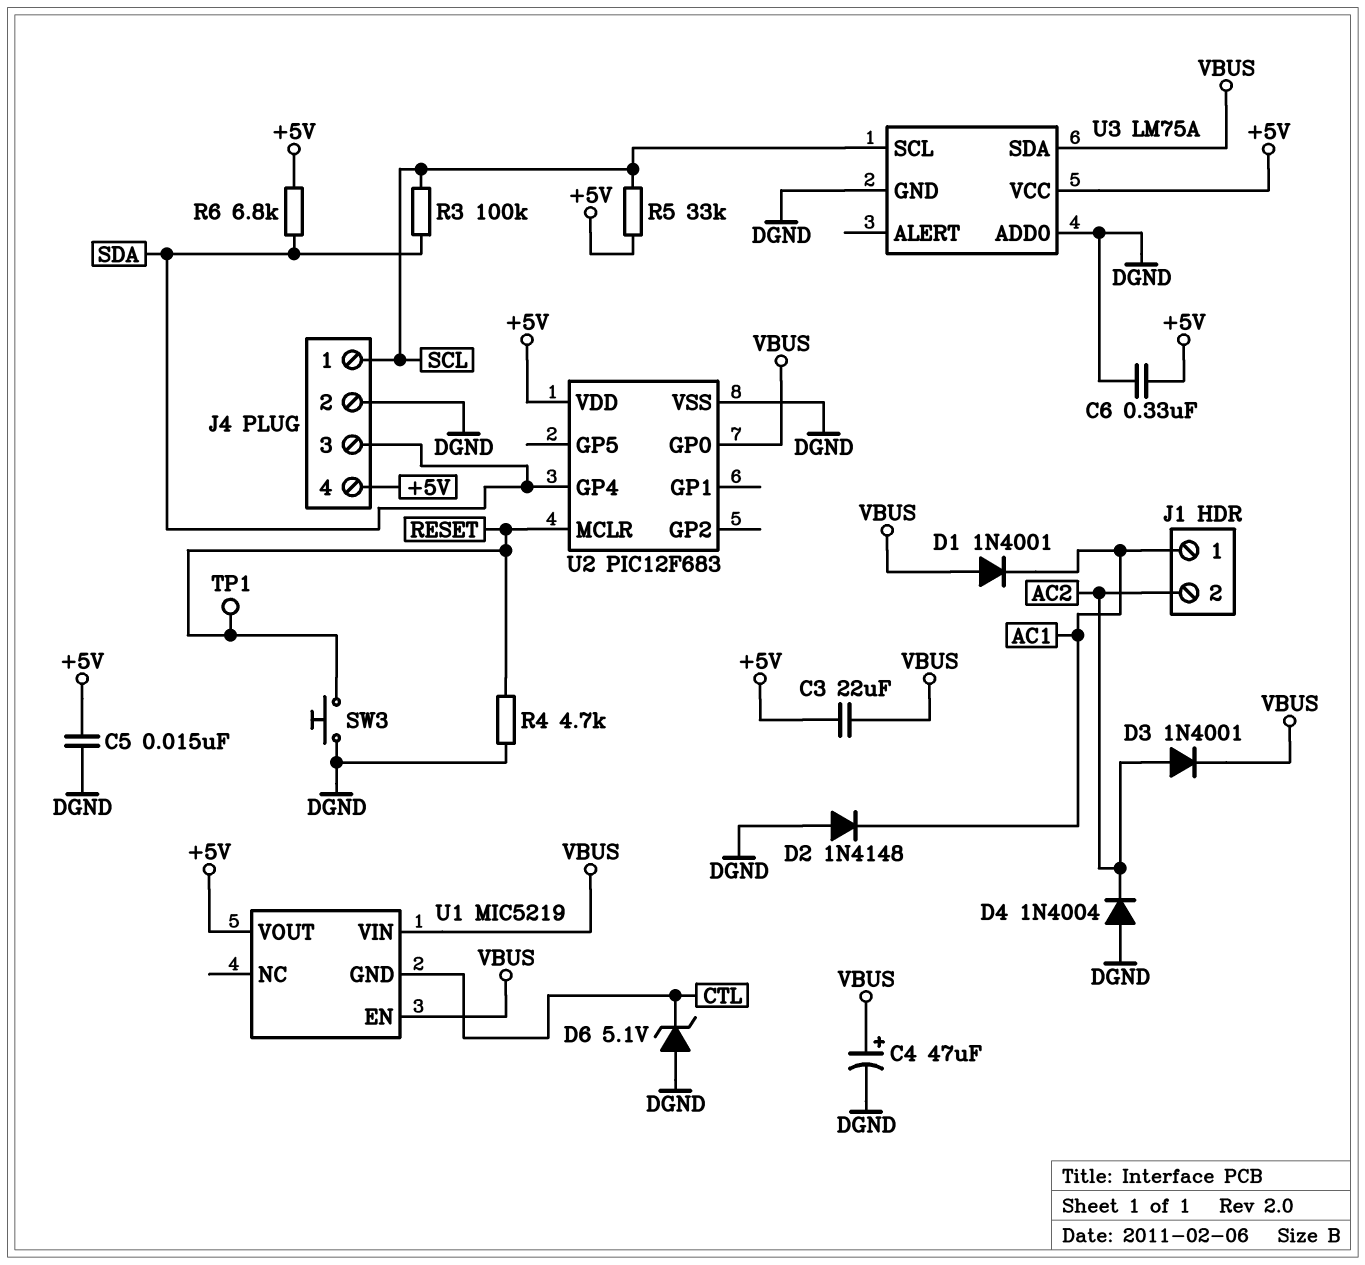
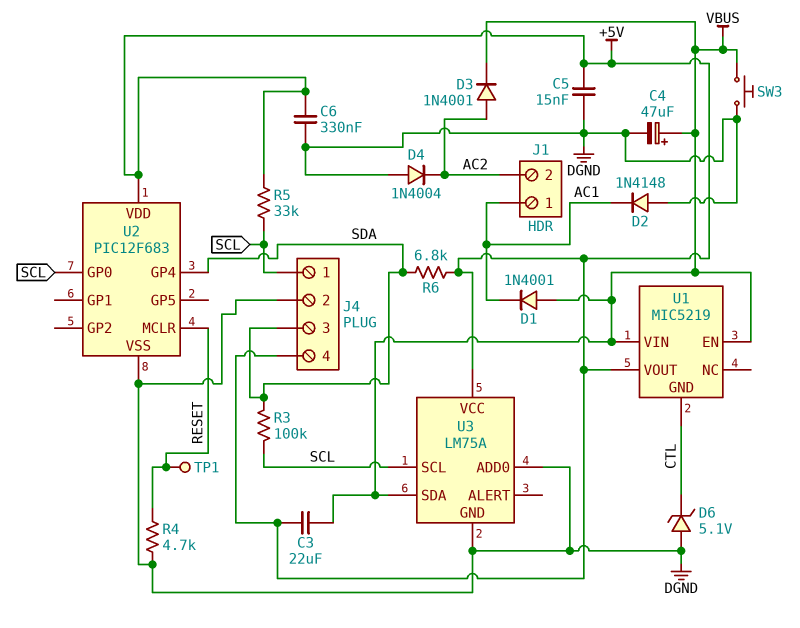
SW3: button (DGND, RESET) -> button (DGND, VBUS)
U2 pin GP0: VBUS -> SCL

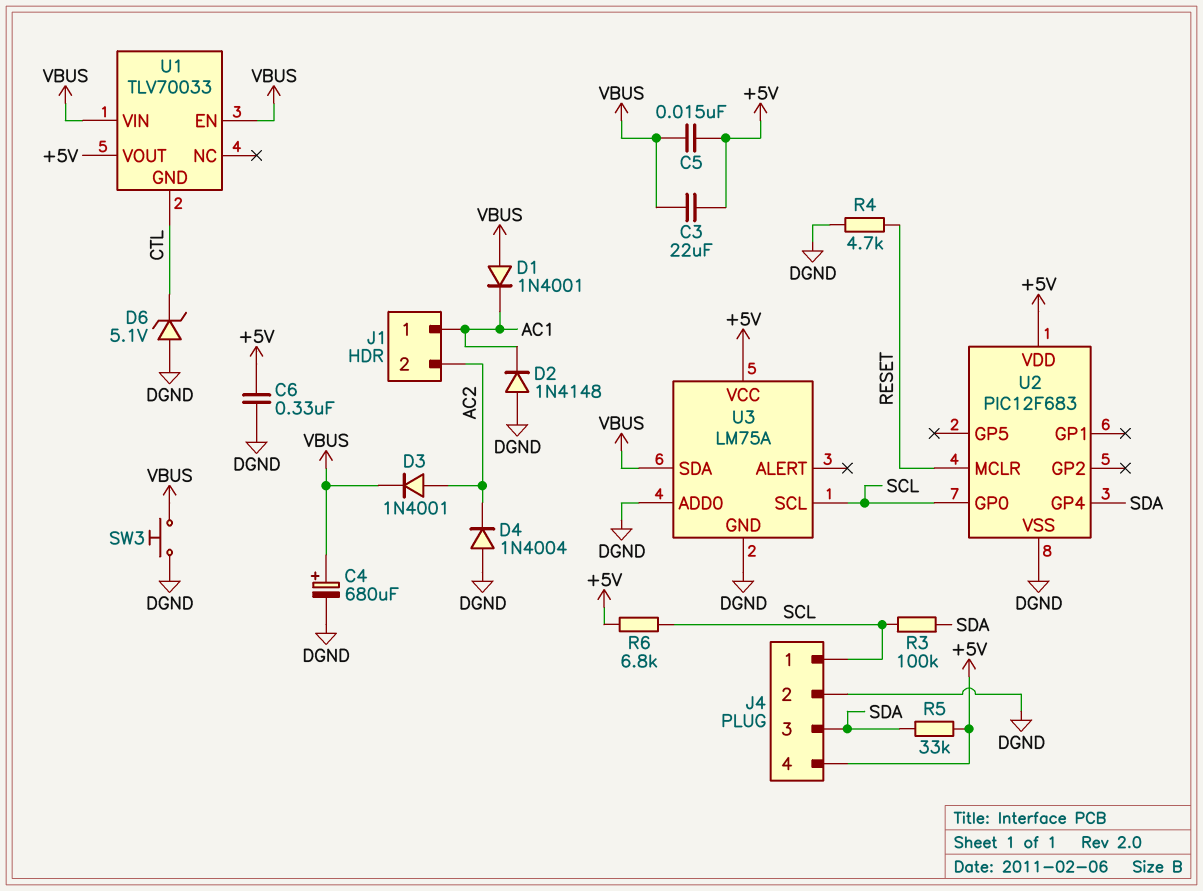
C4: 47uF (plus VBUS, minus DGND) -> 680uF (plus VBUS, minus DGND)
C5: 15nF (+5V, DGND) -> 15nF (+5V, VBUS)
R5: 33k (+5V, SCL) -> 33k (+5V, SDA)
R6: 6.8k (+5V, SDA) -> 6.8k (+5V, SCL)
TP1: test point (RESET) -> none
U1: MIC5219 -> TLV70033

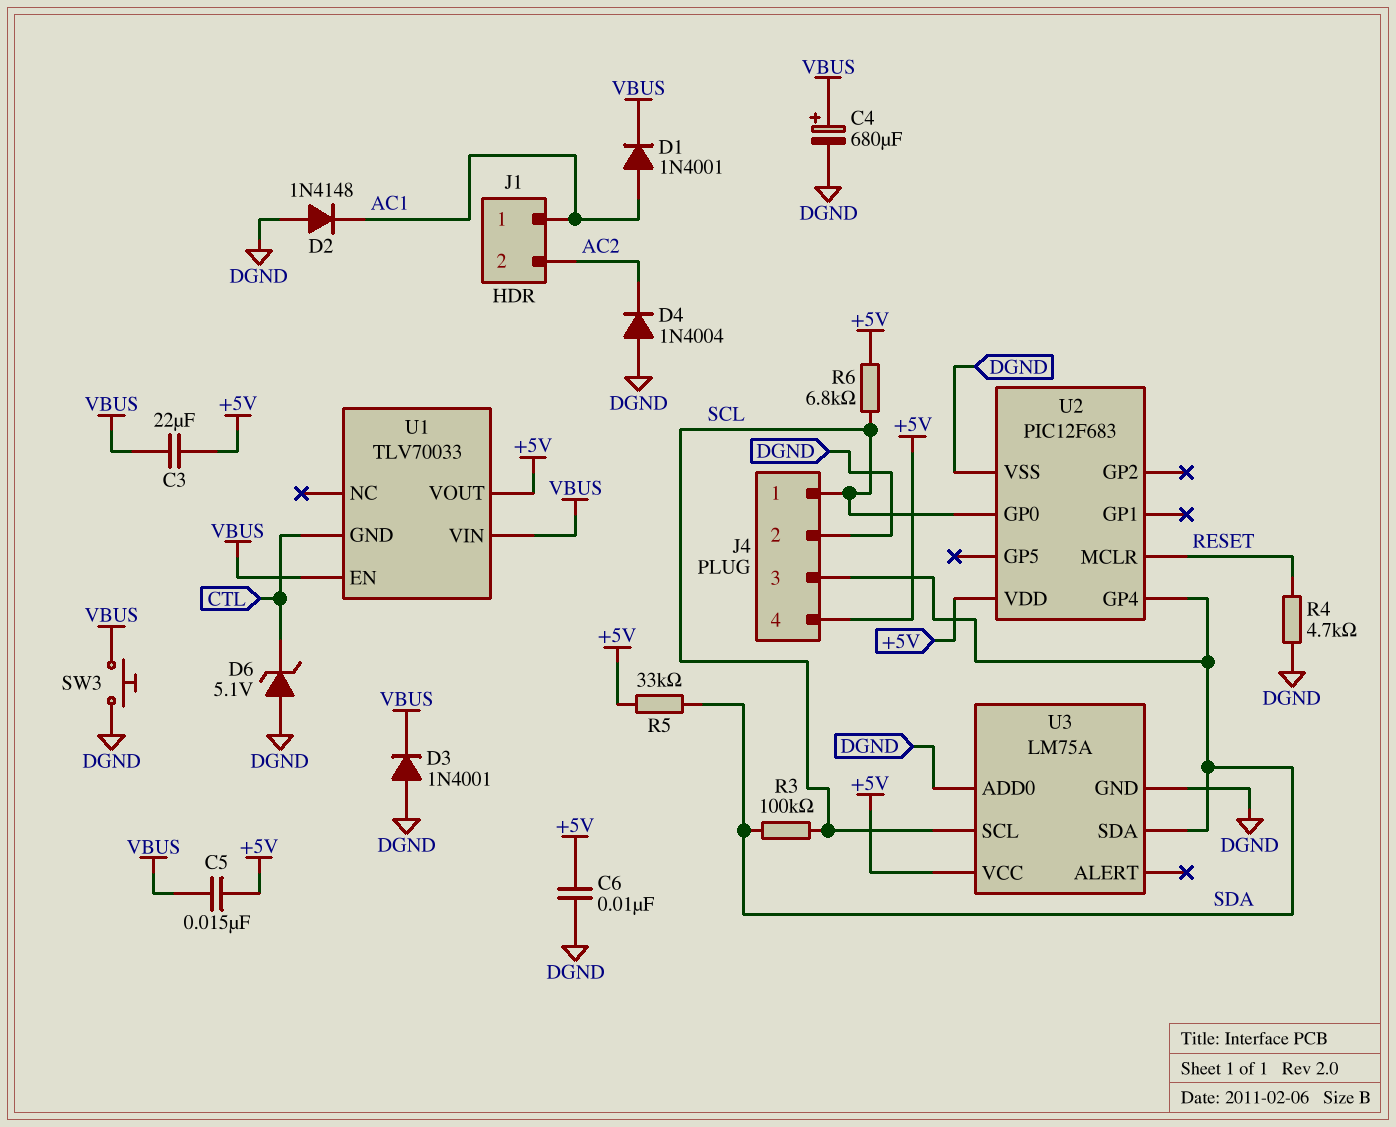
C6: 330nF (+5V, DGND) -> 10nF (+5V, DGND)
D1: diode 1N4001 (A VBUS, K AC1) -> diode 1N4001 (A AC1, K VBUS)
D3: diode 1N4001 (A AC2, K VBUS) -> diode 1N4001 (A DGND, K VBUS)
U3 pin SDA: VBUS -> SDA

